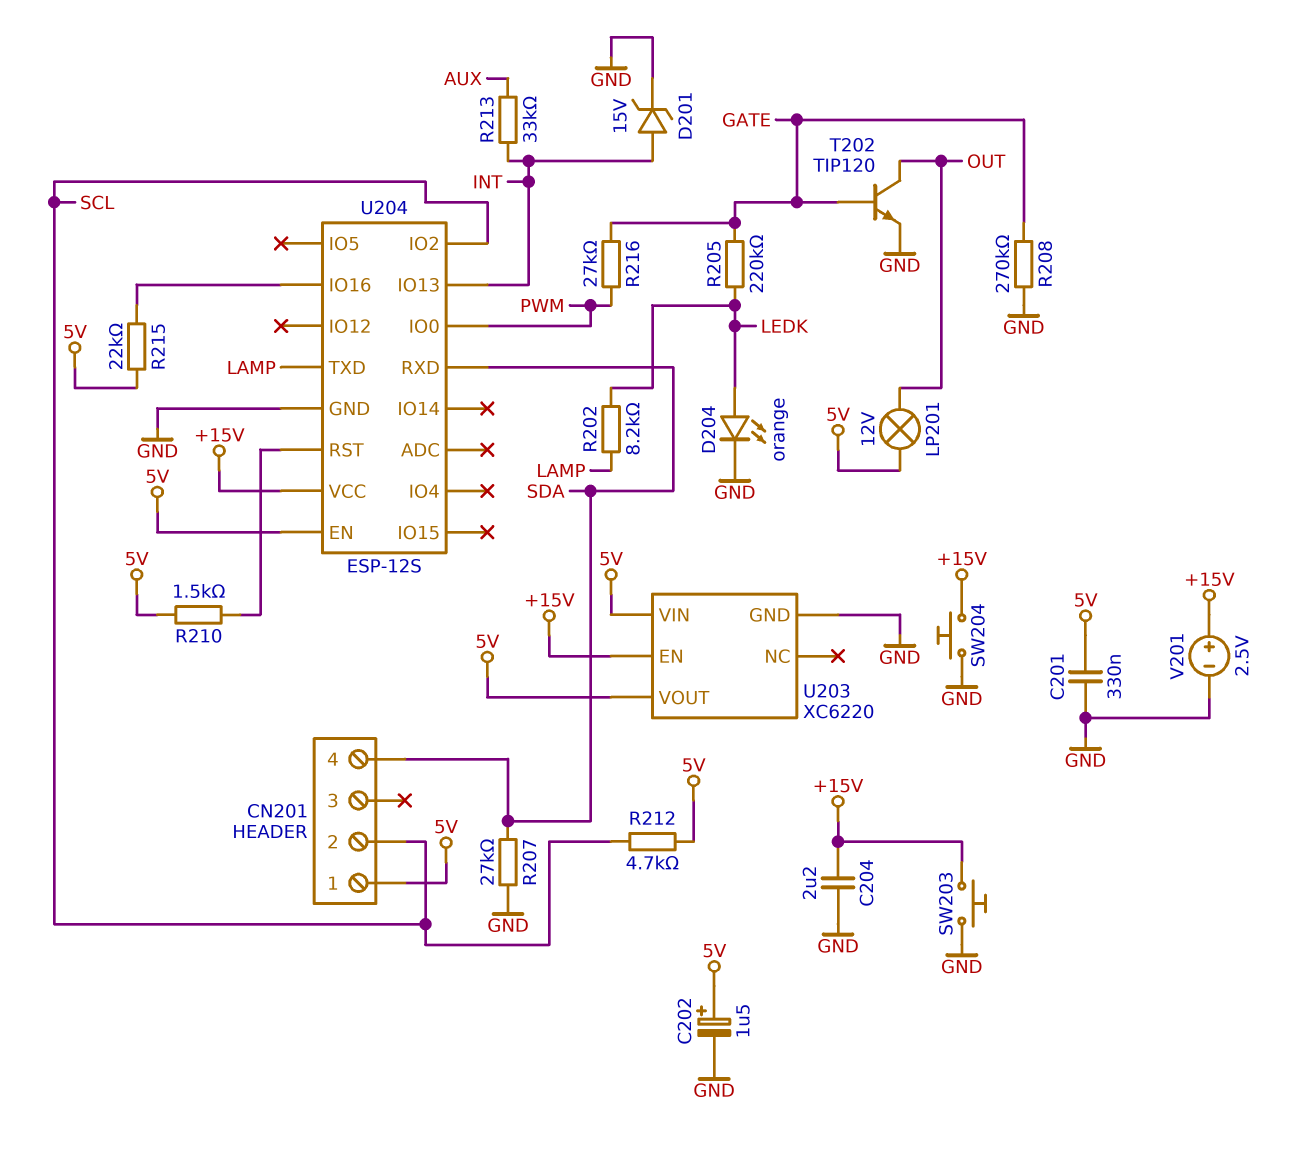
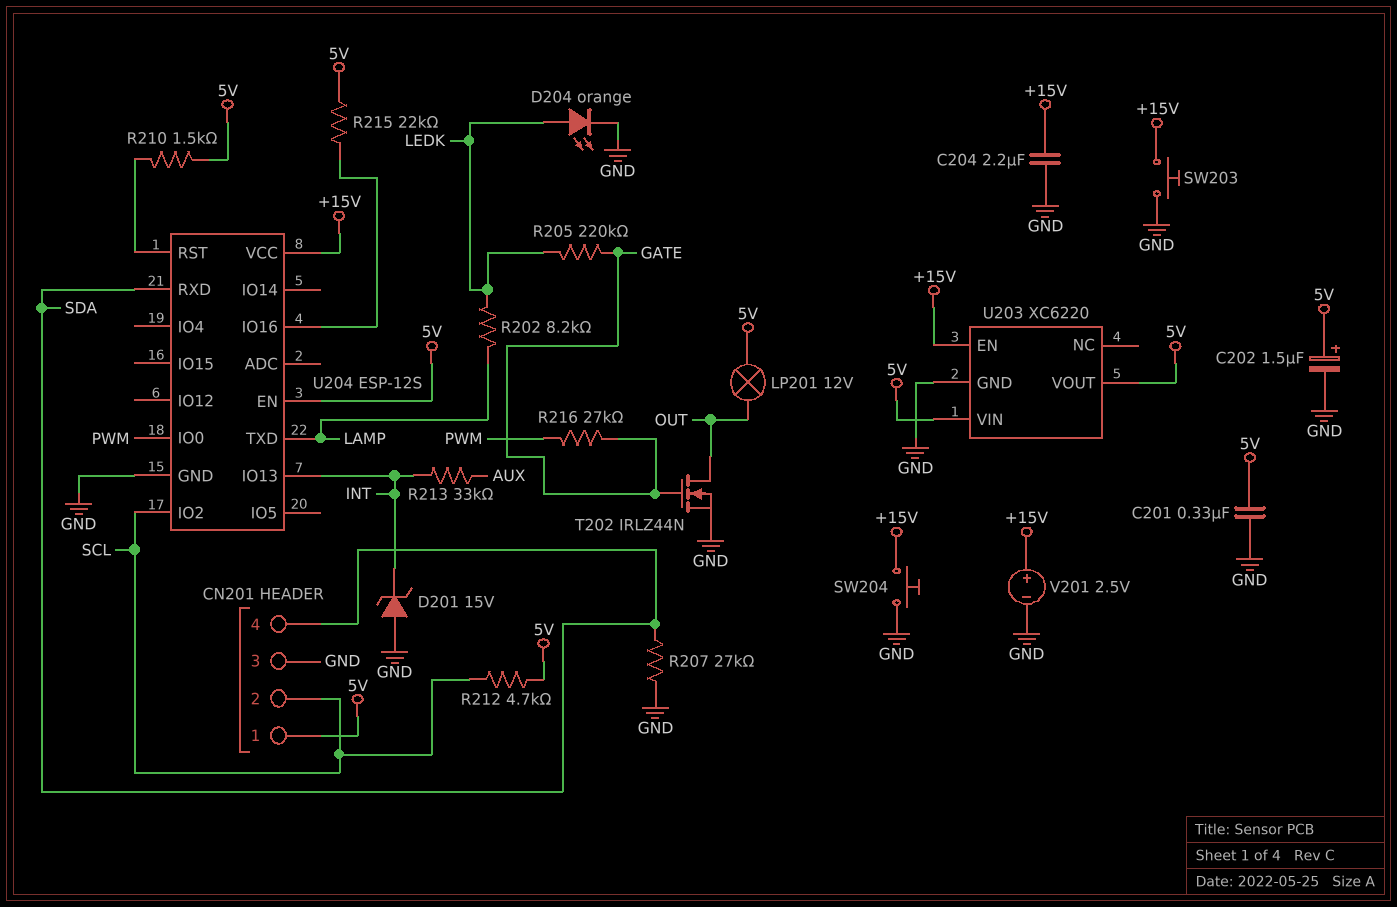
CN201 pin 3: none -> GND
D201: zener 15V (A INT, K GND) -> zener 15V (A GND, K INT)
R208: 270k (GATE, GND) -> none
T202: NPN TIP120 (B GATE, C OUT, E GND) -> NMOS IRLZ44N (G GATE, D OUT, S GND)

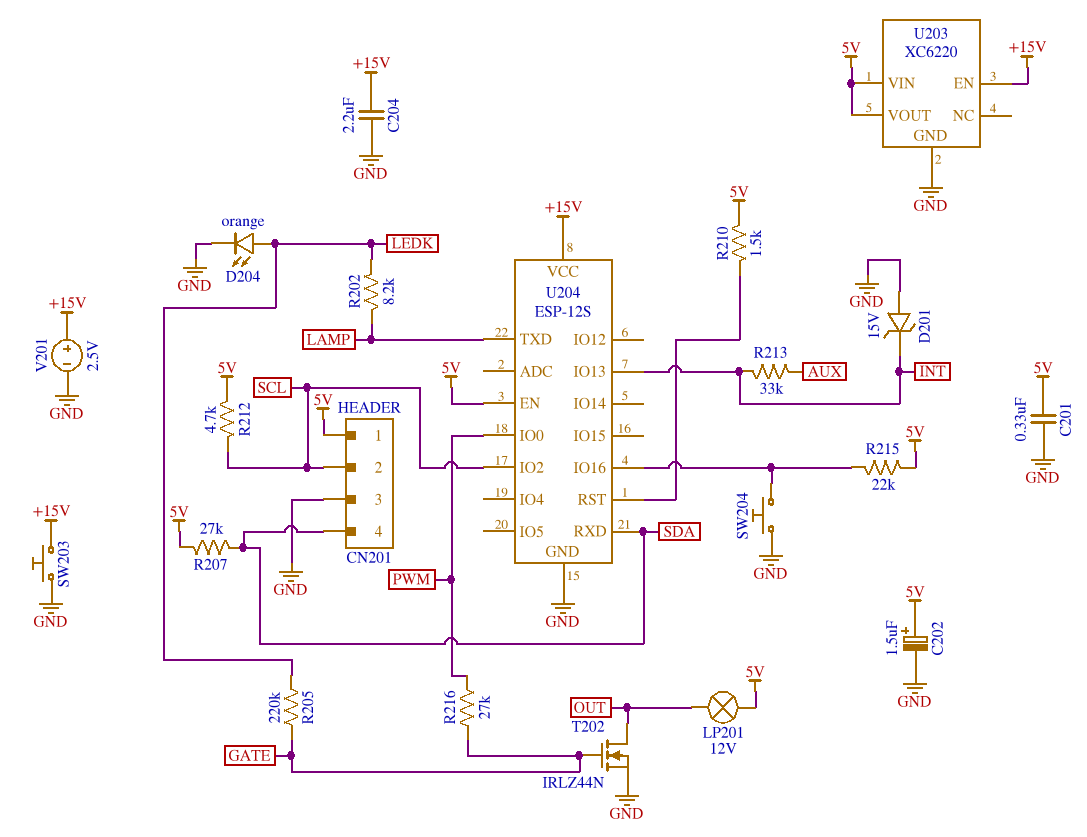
R207: 27k (GND, SDA) -> 27k (5V, SDA)
SW204: button (+15V, GND) -> button (GND, U204/IO16)

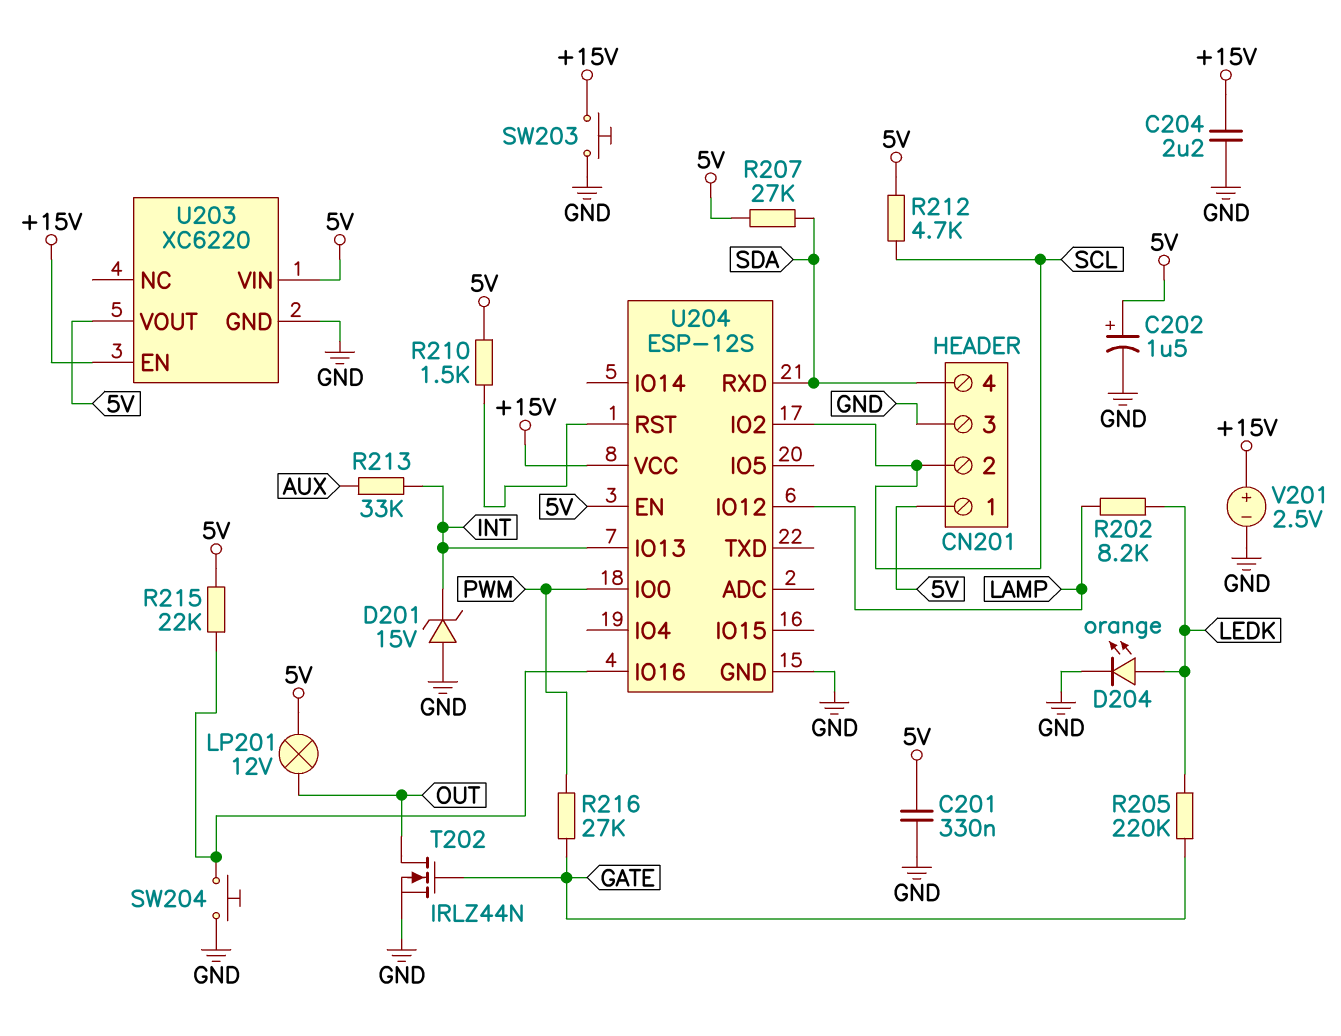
U204 pin IO12: none -> LAMP
U204 pin TXD: LAMP -> none

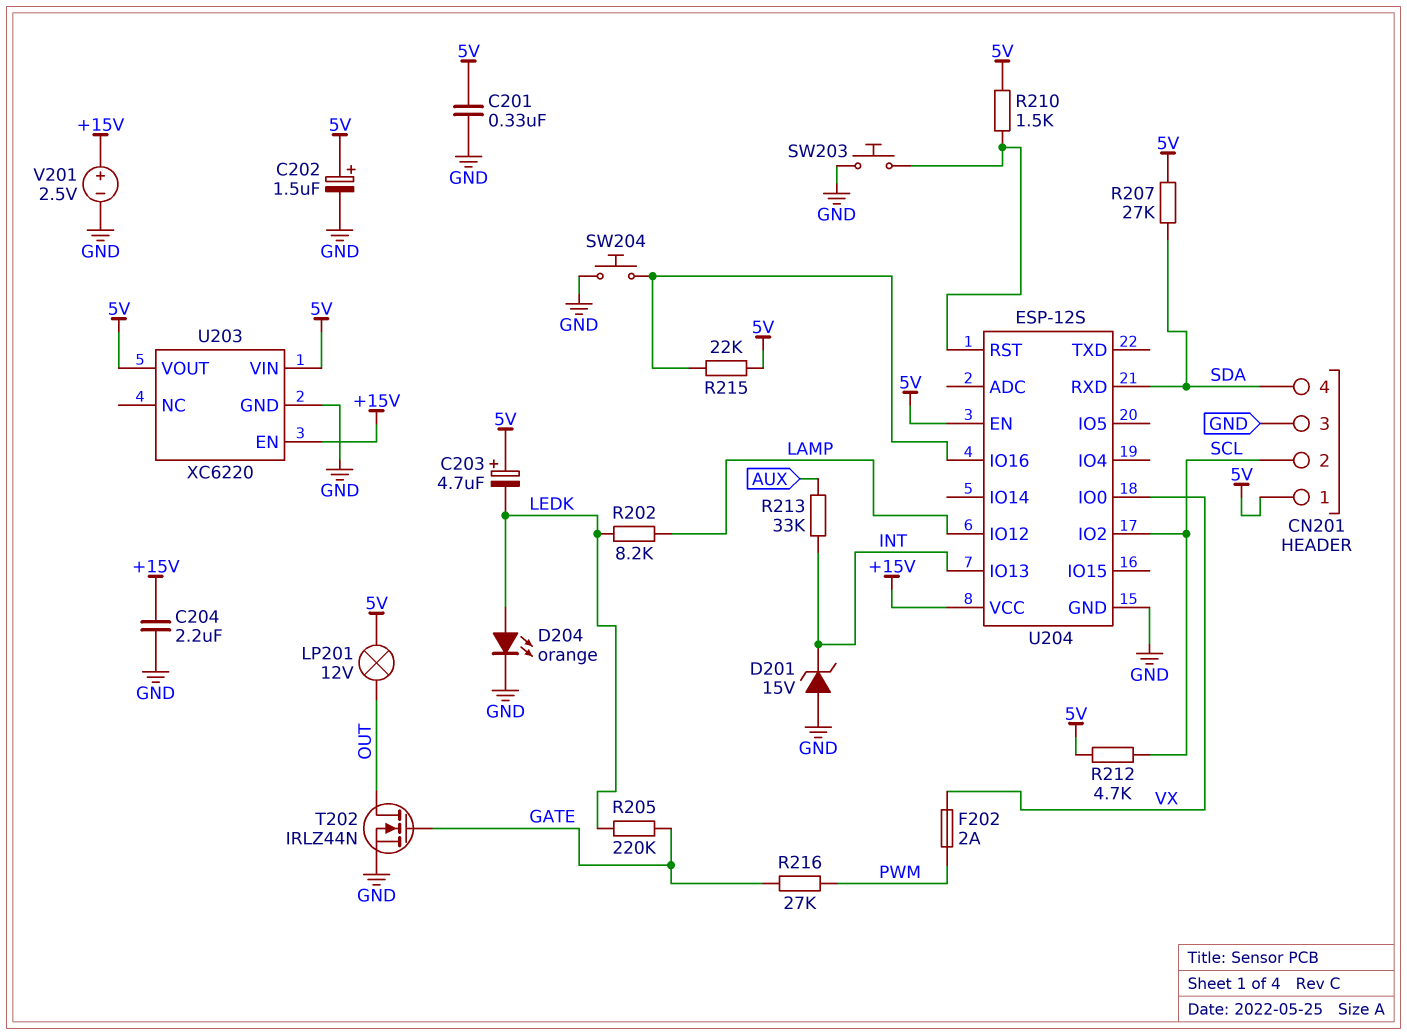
C203: none -> 4.7uF (plus 5V, minus LEDK)
F202: none -> 2A (PWM, VX)
SW203: button (+15V, GND) -> button (GND, U204/RST)
U204 pin IO0: PWM -> VX

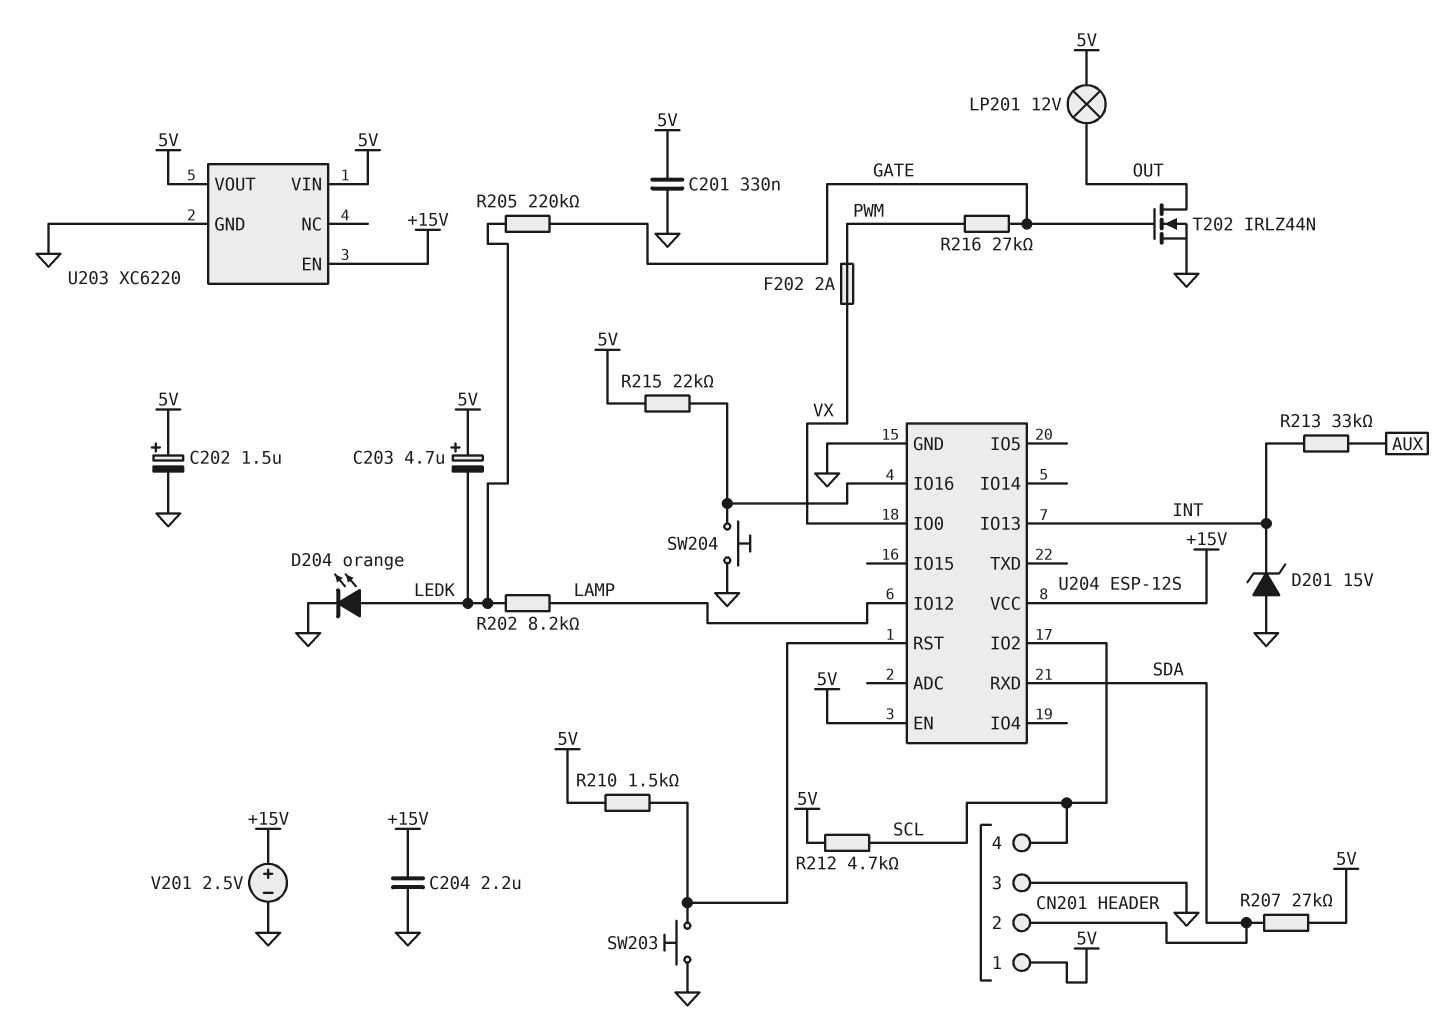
CN201 pin 2: SCL -> SDA
CN201 pin 4: SDA -> SCL

